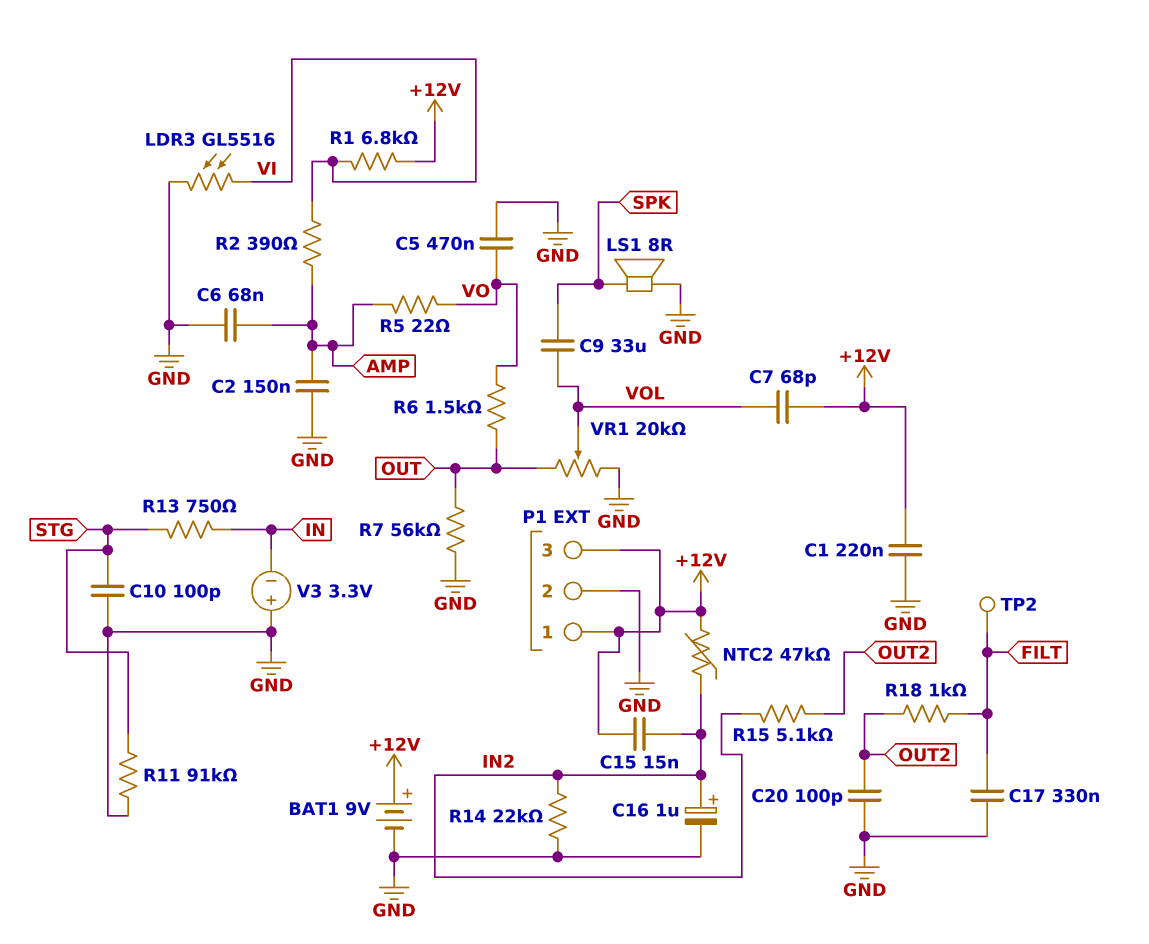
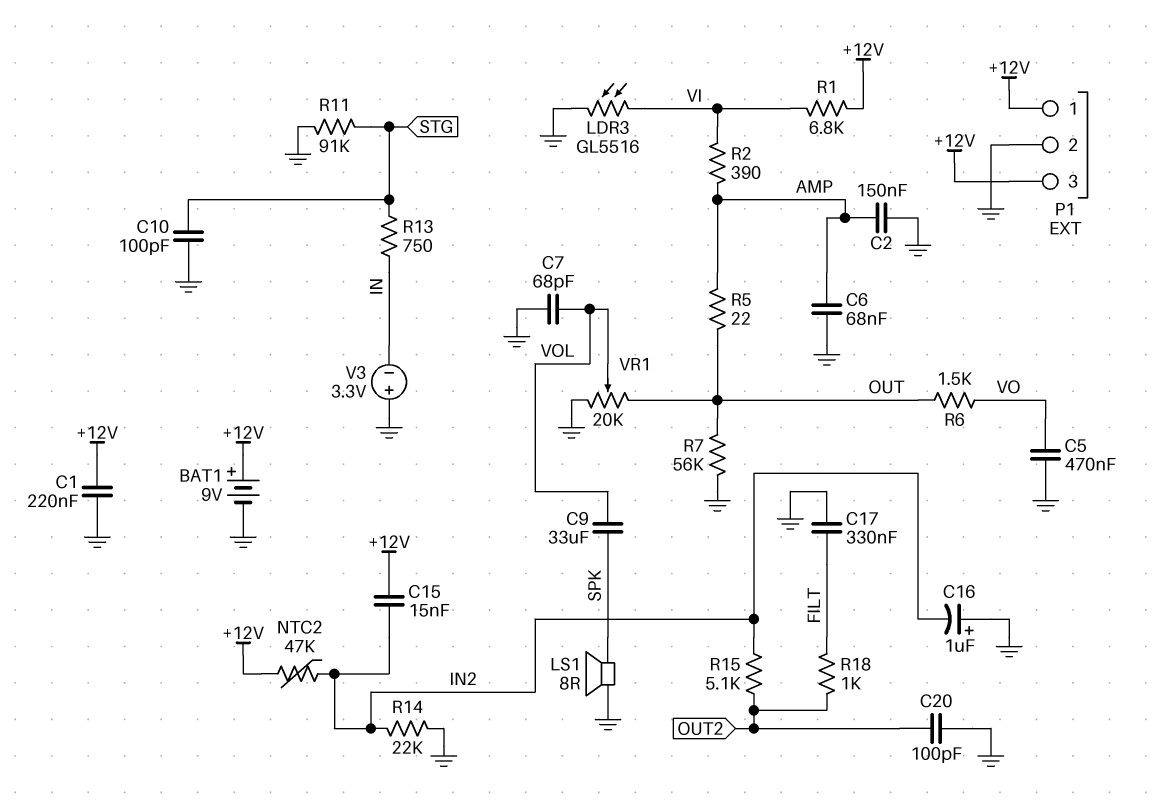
C7: 68pF (+12V, VOL) -> 68pF (GND, VOL)
C16: 1uF (plus IN2, minus GND) -> 1uF (plus GND, minus IN2)
R5: 22 (AMP, VO) -> 22 (AMP, OUT)
TP2: test point (FILT) -> none

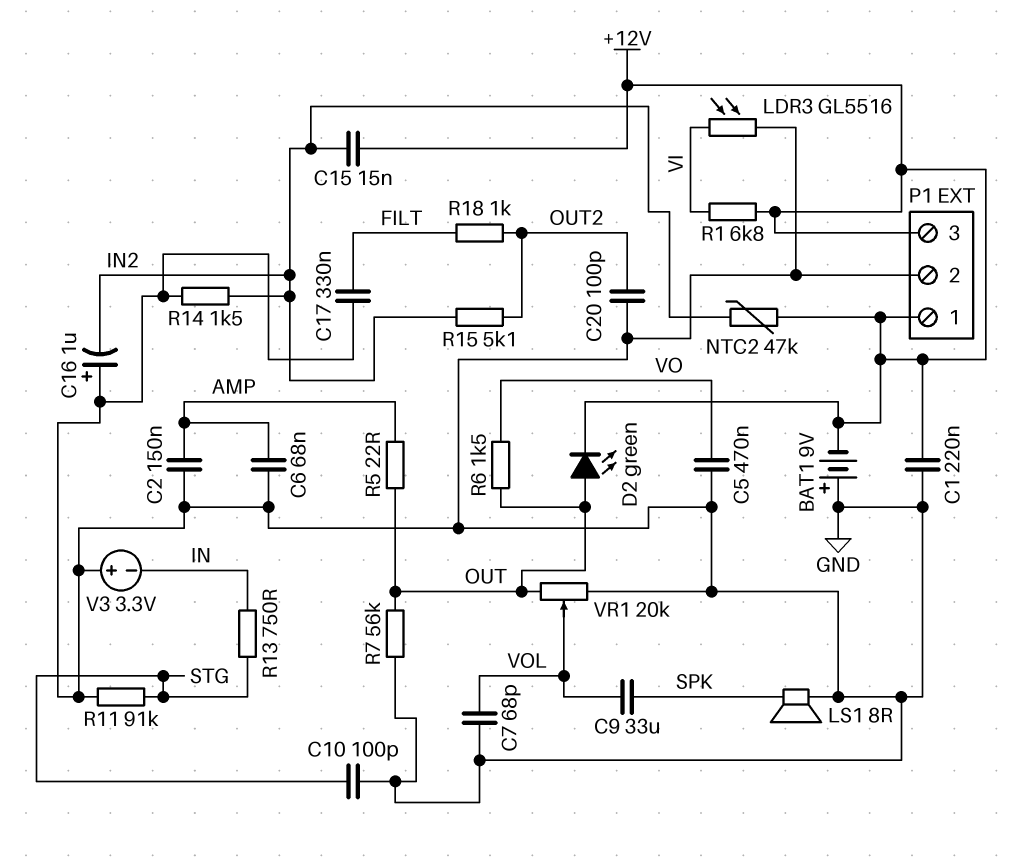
BAT1: 9V (plus +12V, minus GND) -> 9V (plus GND, minus +12V)
D2: none -> LED green (A OUT, K +12V)
R2: 390 (AMP, VI) -> none
R14: 22k (GND, IN2) -> 1.5k (GND, IN2)

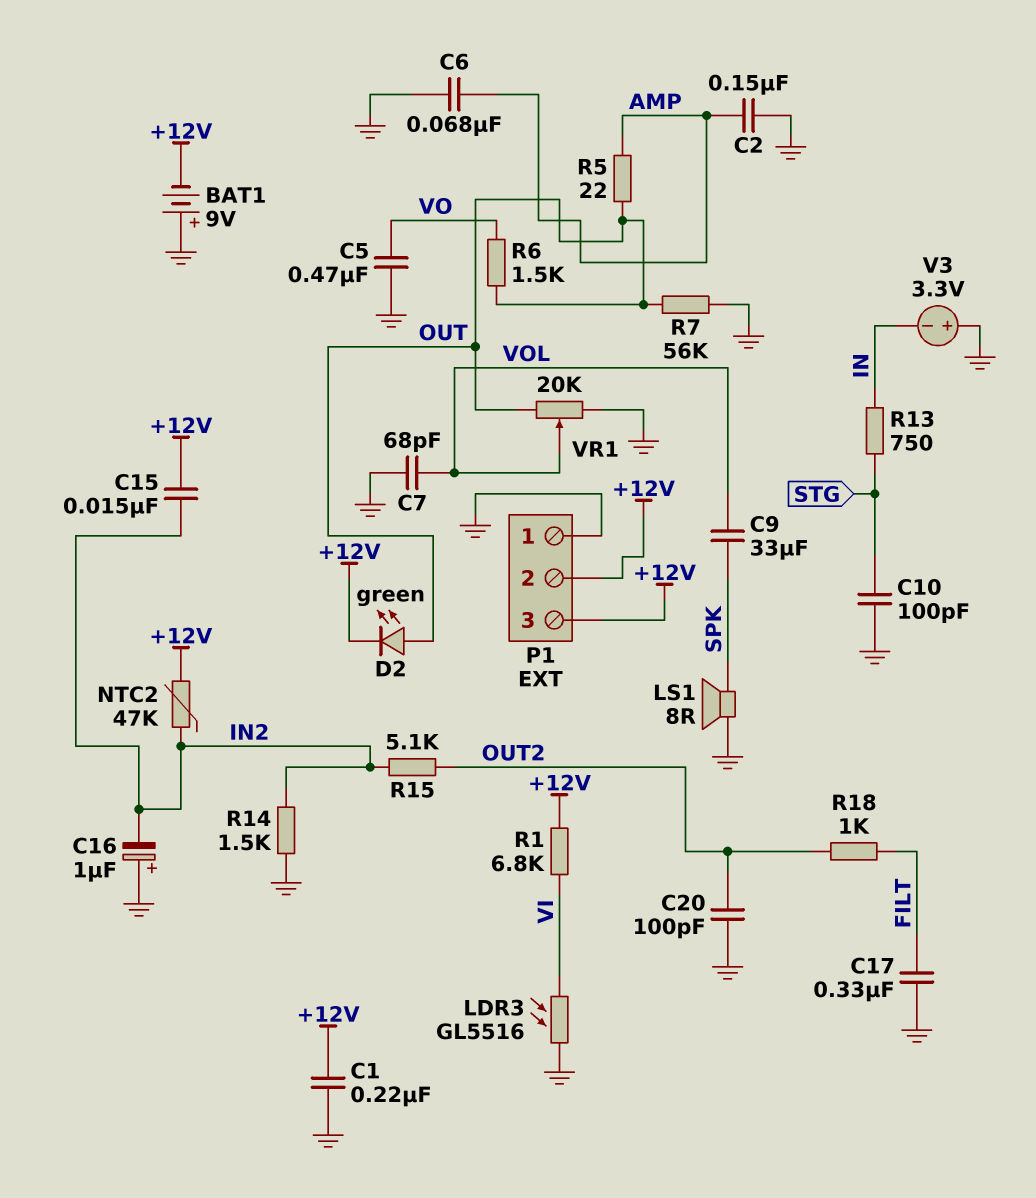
P1 pin 1: +12V -> GND
P1 pin 2: GND -> +12V
R11: 91k (GND, STG) -> none

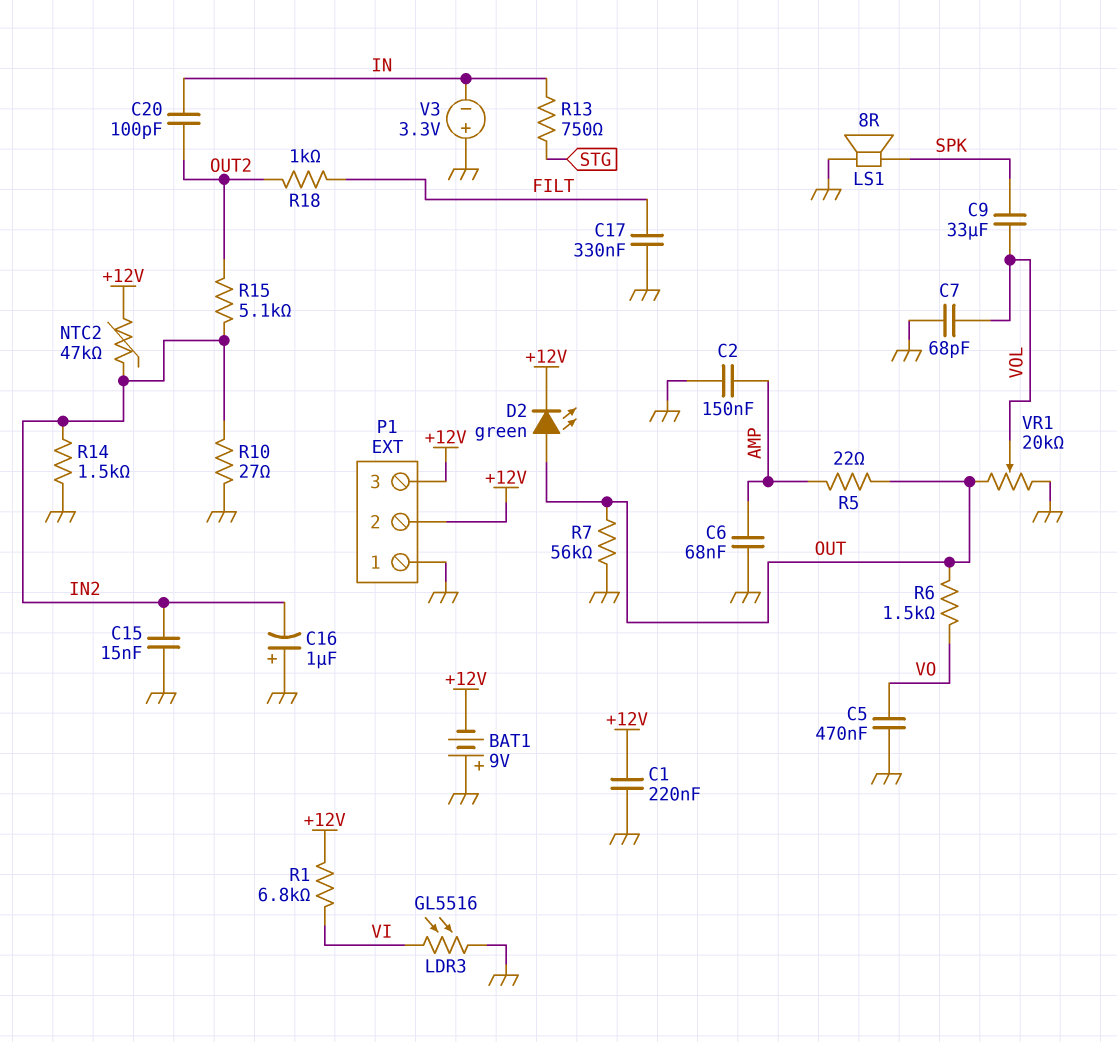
C10: 100pF (GND, STG) -> none
C15: 15nF (+12V, IN2) -> 15nF (GND, IN2)
C20: 100pF (GND, OUT2) -> 100pF (IN, OUT2)
R10: none -> 27 (GND, IN2)

